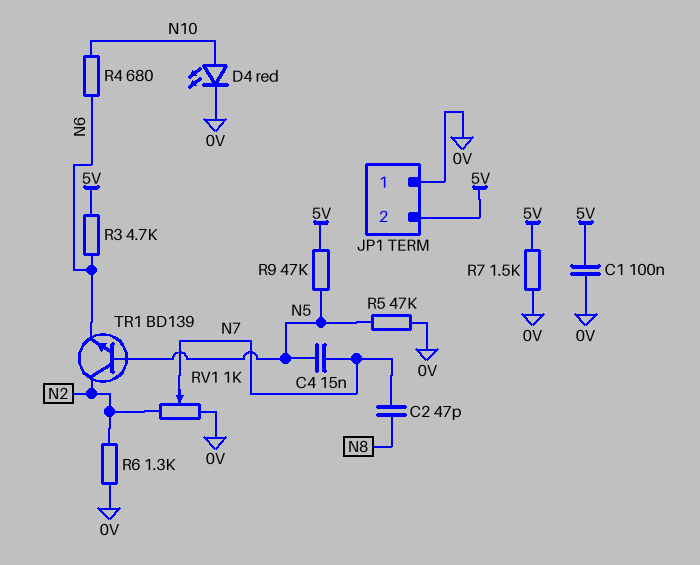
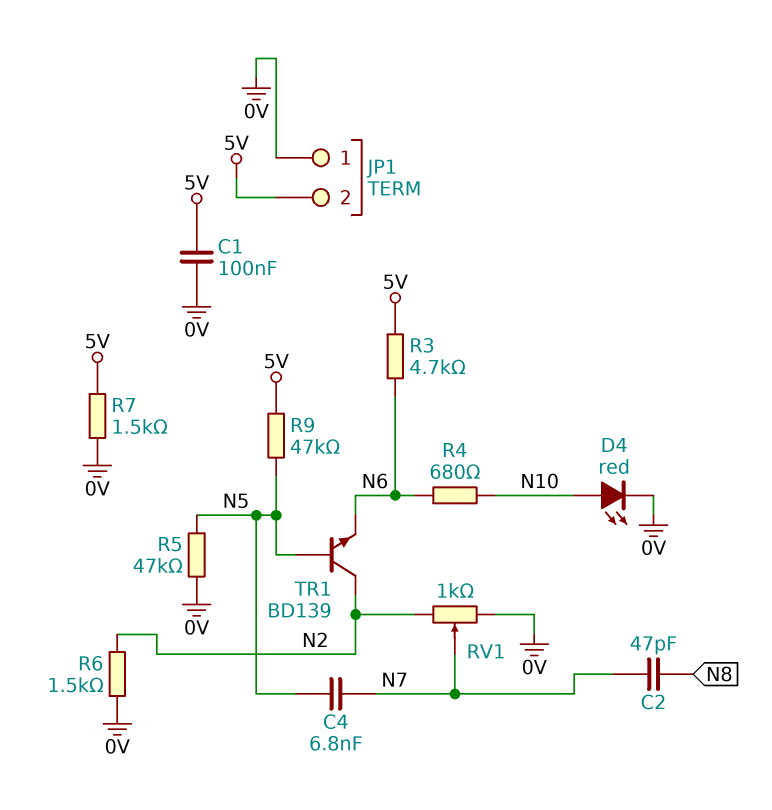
C4: 15nF (N5, N7) -> 6.8nF (N5, N7)
R6: 1.3k (0V, N2) -> 1.5k (0V, N2)

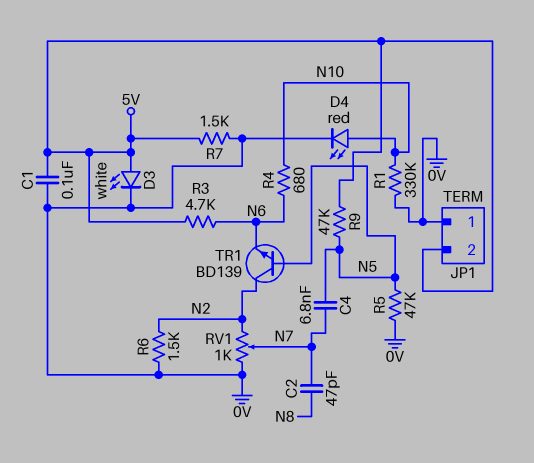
D3: none -> LED white (A 5V, K 0V)
R1: none -> 330k (0V, N10)

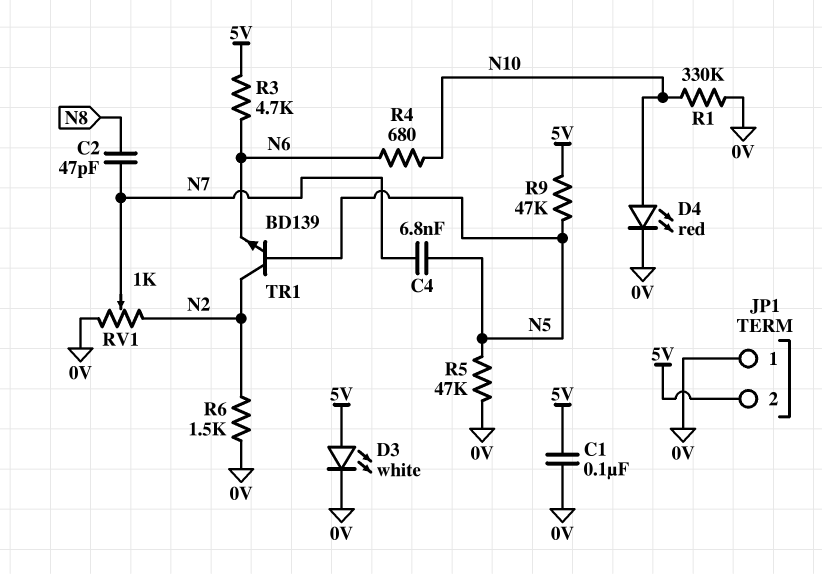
R7: 1.5k (0V, 5V) -> none

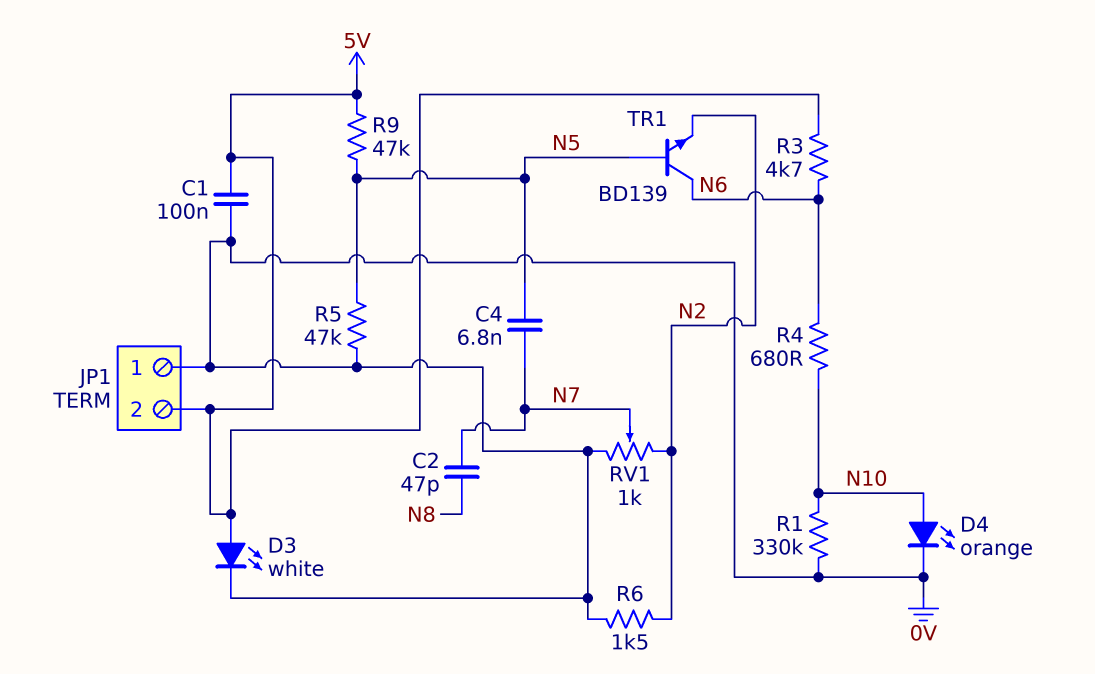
D4: LED red (A N10, K 0V) -> LED orange (A N10, K 0V)
TR1: NPN BD139 (B N5, C N2, E N6) -> NPN BD139 (B N5, C N6, E N2)

